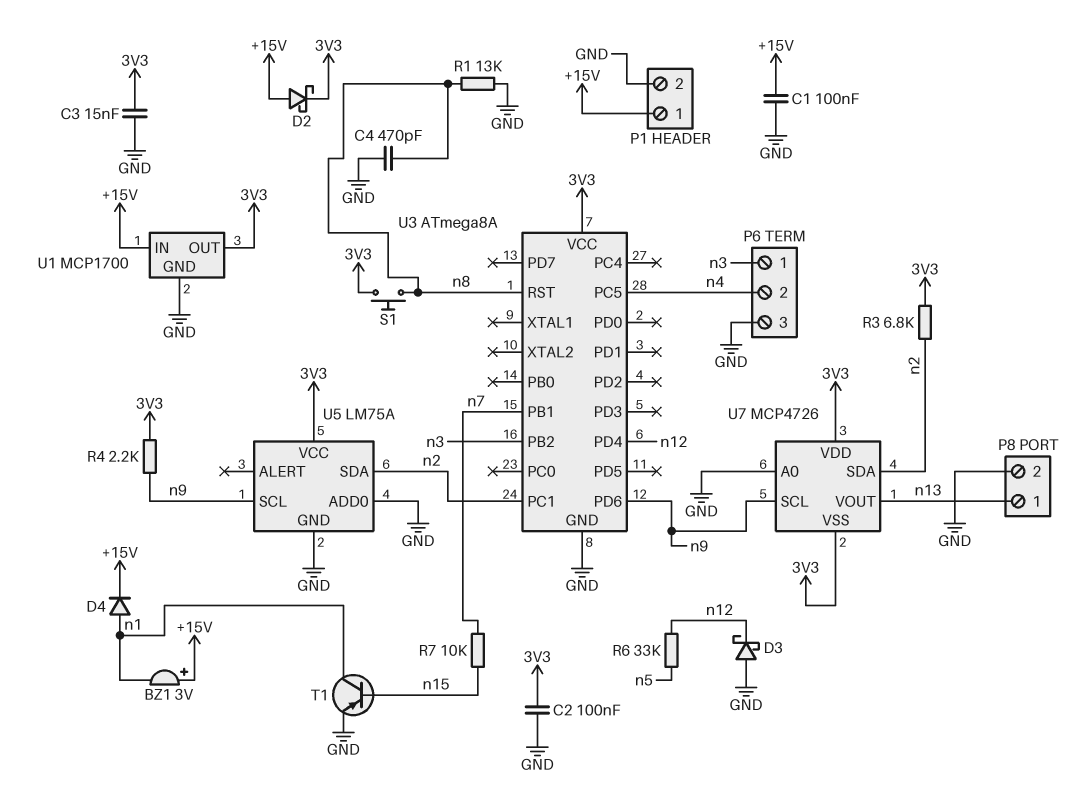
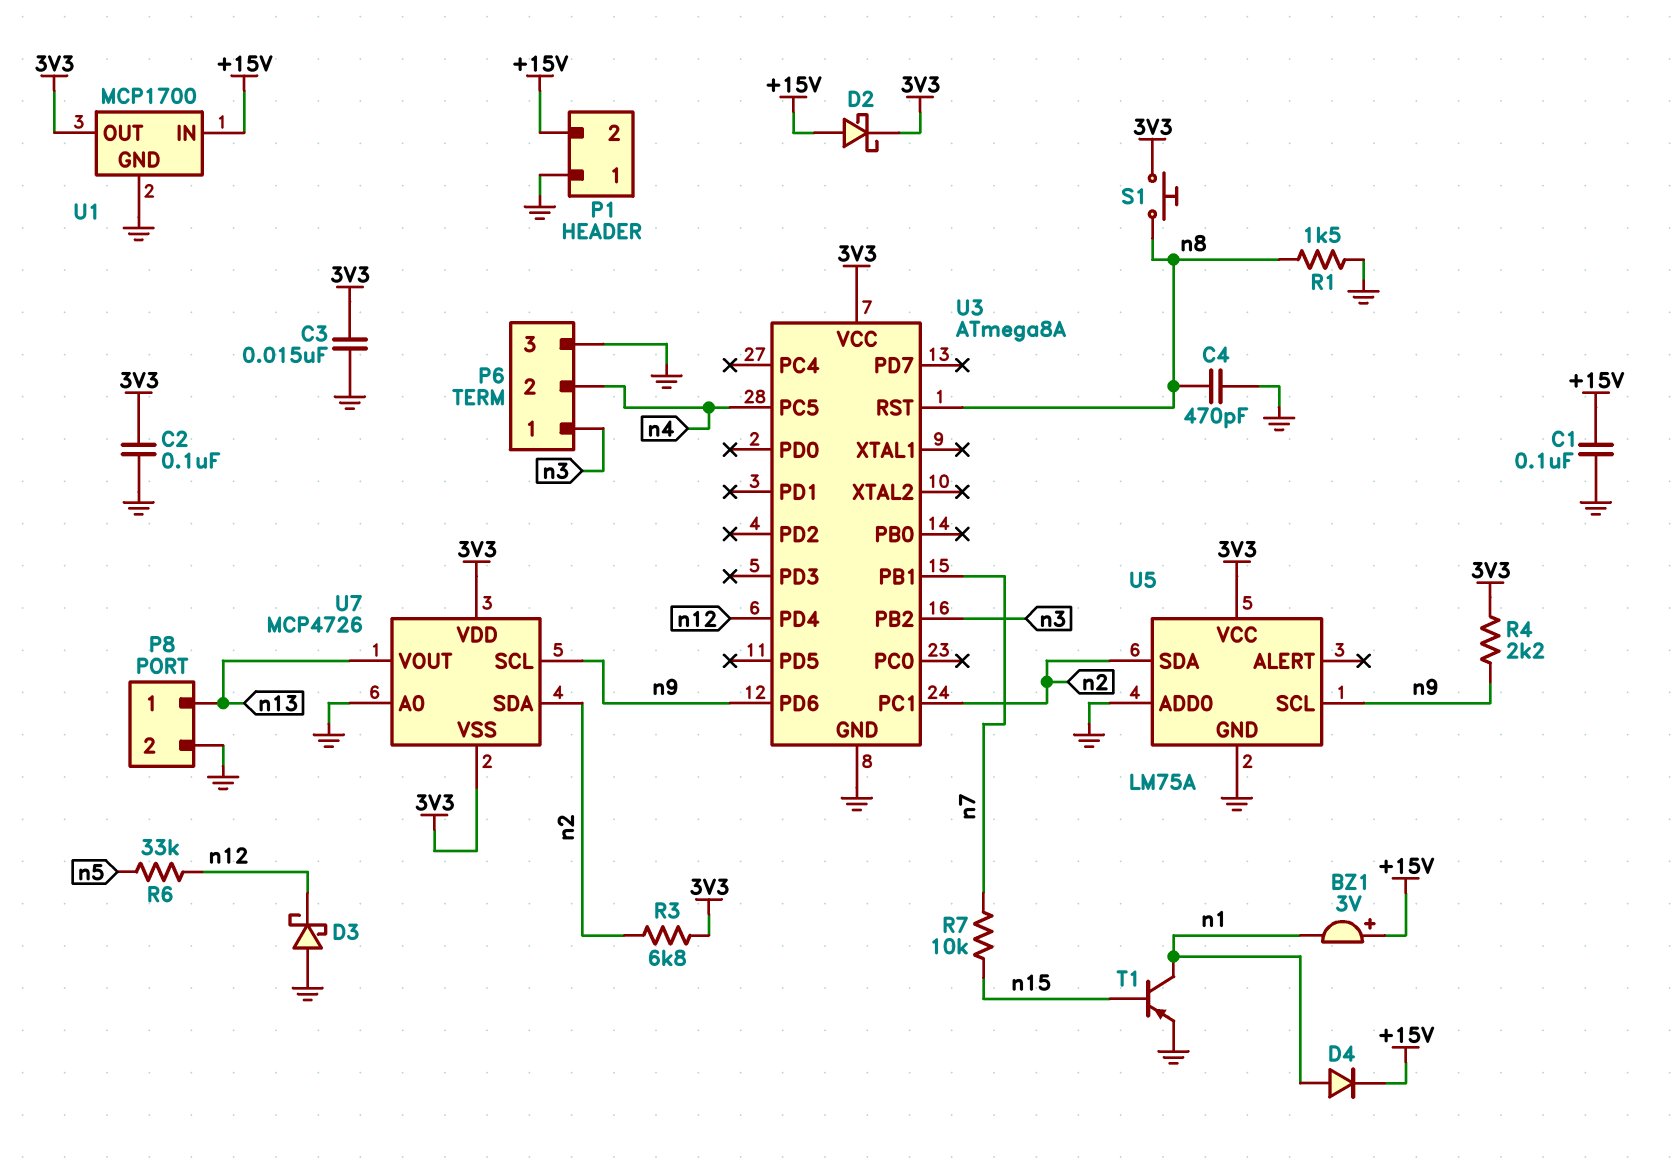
P1 pin 1: +15V -> GND
P1 pin 2: GND -> +15V
R1: 13k (GND, n8) -> 1.5k (GND, n8)

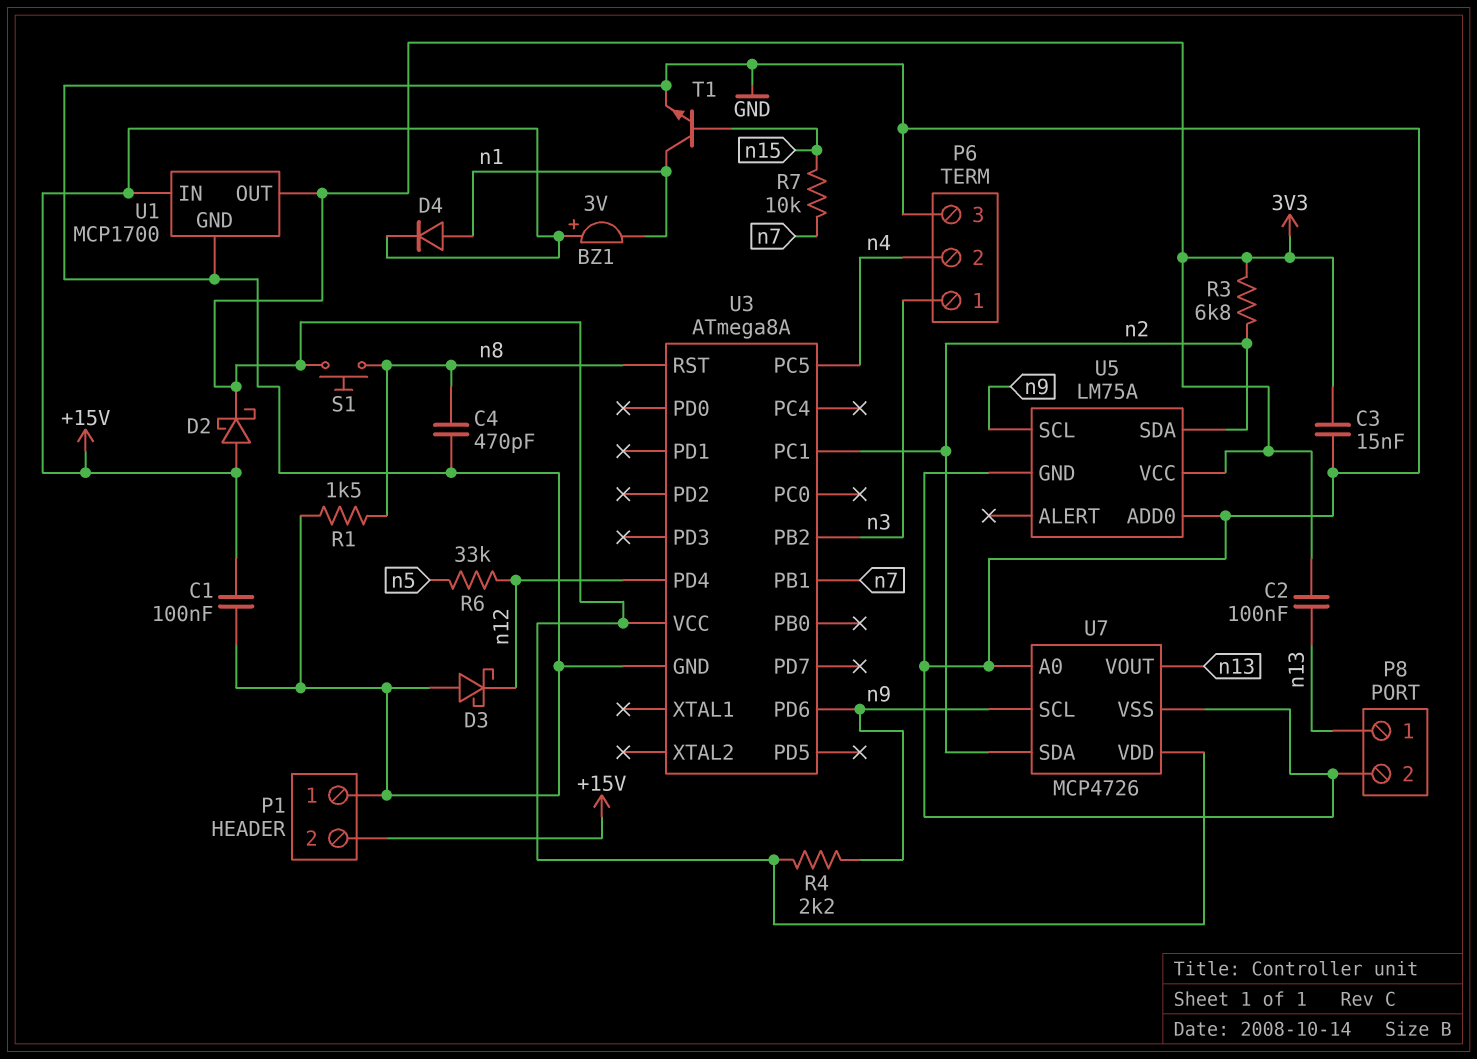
C2: 100nF (3V3, GND) -> 100nF (3V3, n13)
T1: PNP (B n15, C n1, E GND) -> NPN (B n15, C n1, E GND)
U7 pin VSS: 3V3 -> GND

